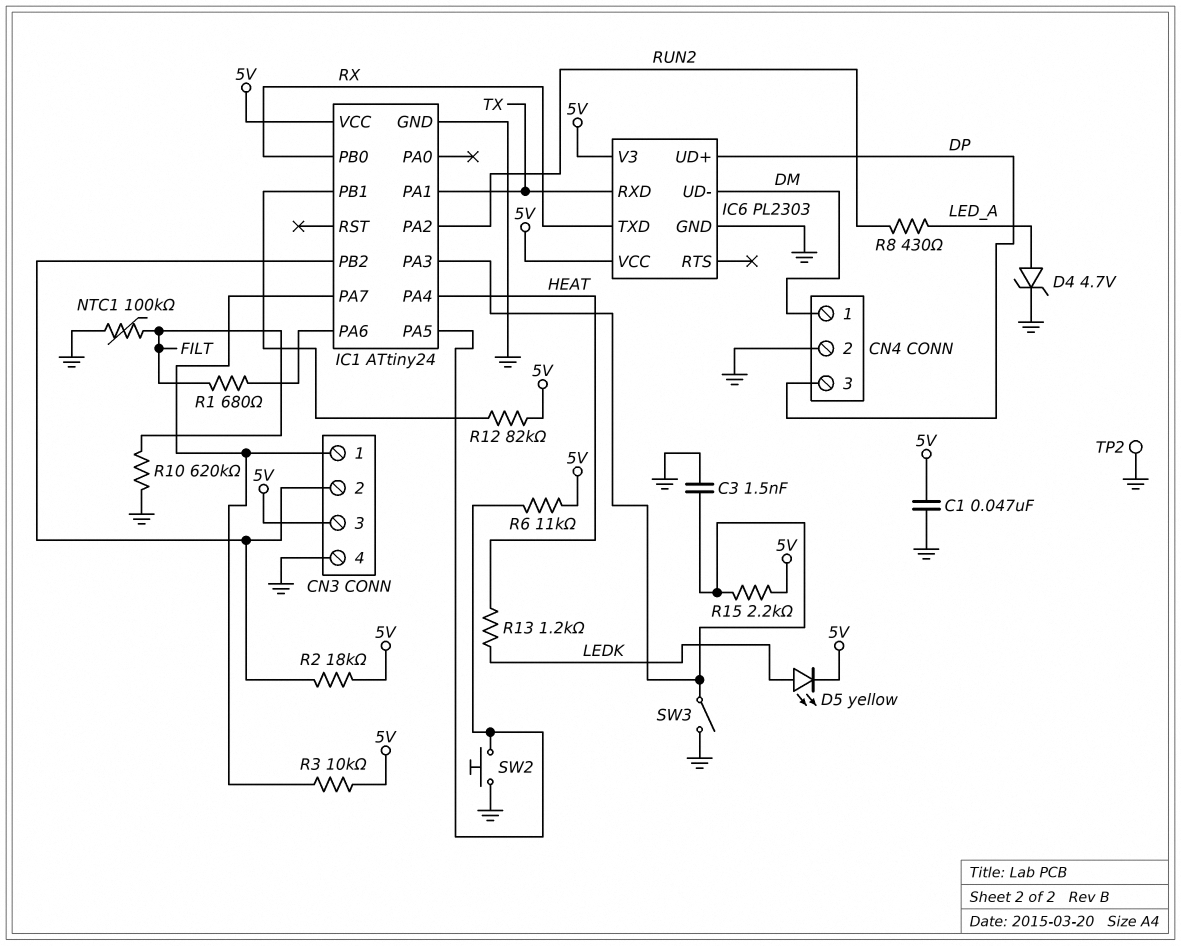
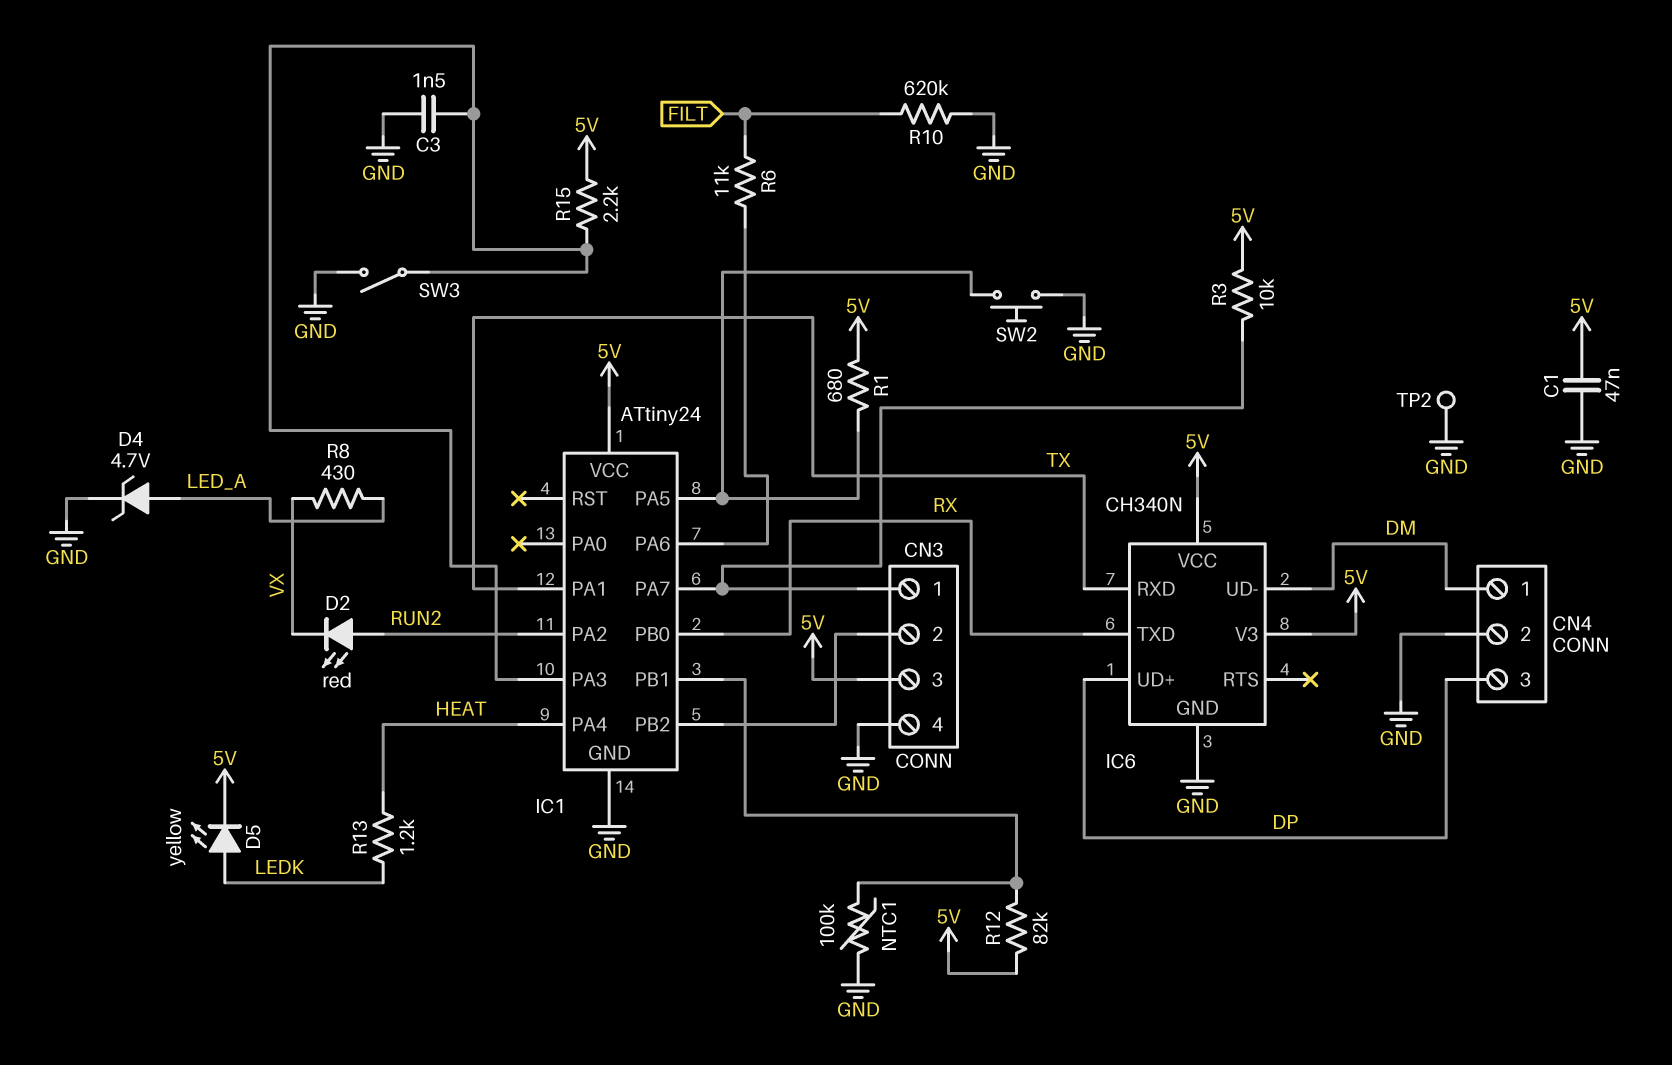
D2: none -> LED red (A RUN2, K VX)
IC6: PL2303 -> CH340N
NTC1: 100k (FILT, GND) -> 100k (GND, IC1/PB1)
R1: 680 (FILT, IC1/PA6) -> 680 (5V, IC1/PA5)
R2: 18k (5V, CN3/2) -> none
R6: 11k (5V, IC1/PA5) -> 11k (FILT, IC1/PA6)
R8: 430 (LED_A, RUN2) -> 430 (LED_A, VX)

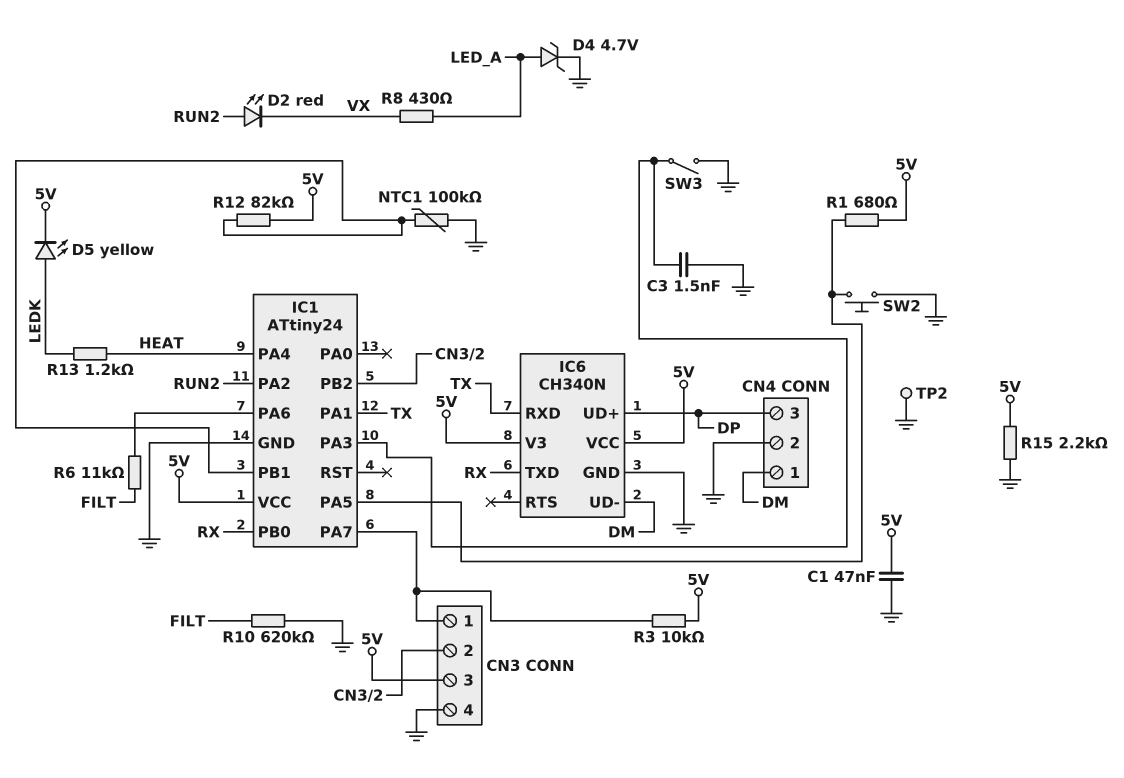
R15: 2.2k (5V, IC1/PA3) -> 2.2k (5V, GND)

